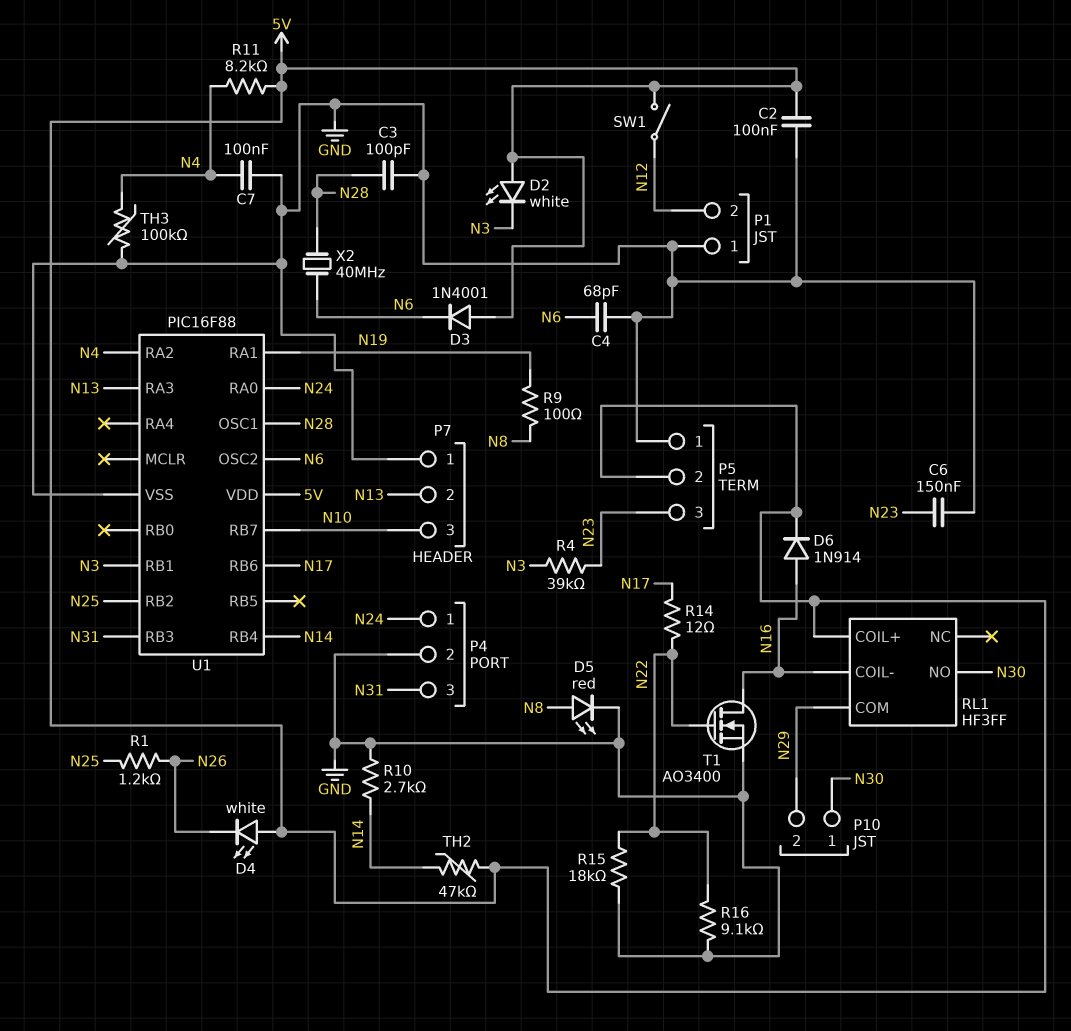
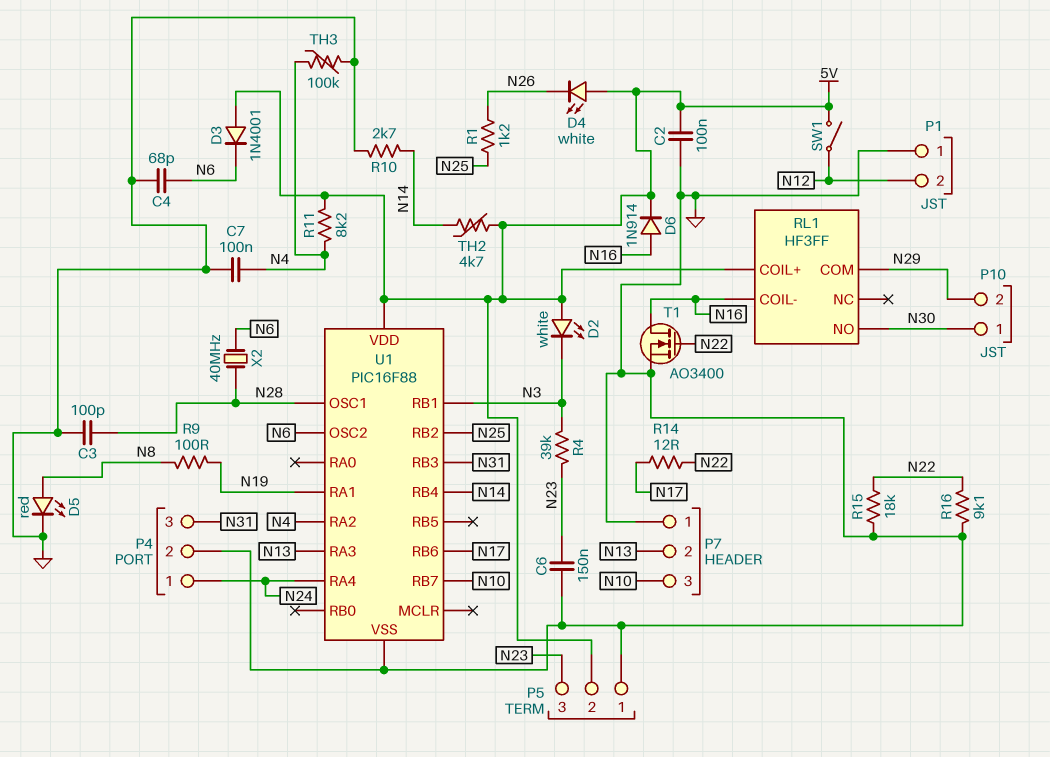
TH2: 47k (5V, N14) -> 4.7k (5V, N14)
U1 pin RA0: N24 -> none
U1 pin RA4: none -> N24

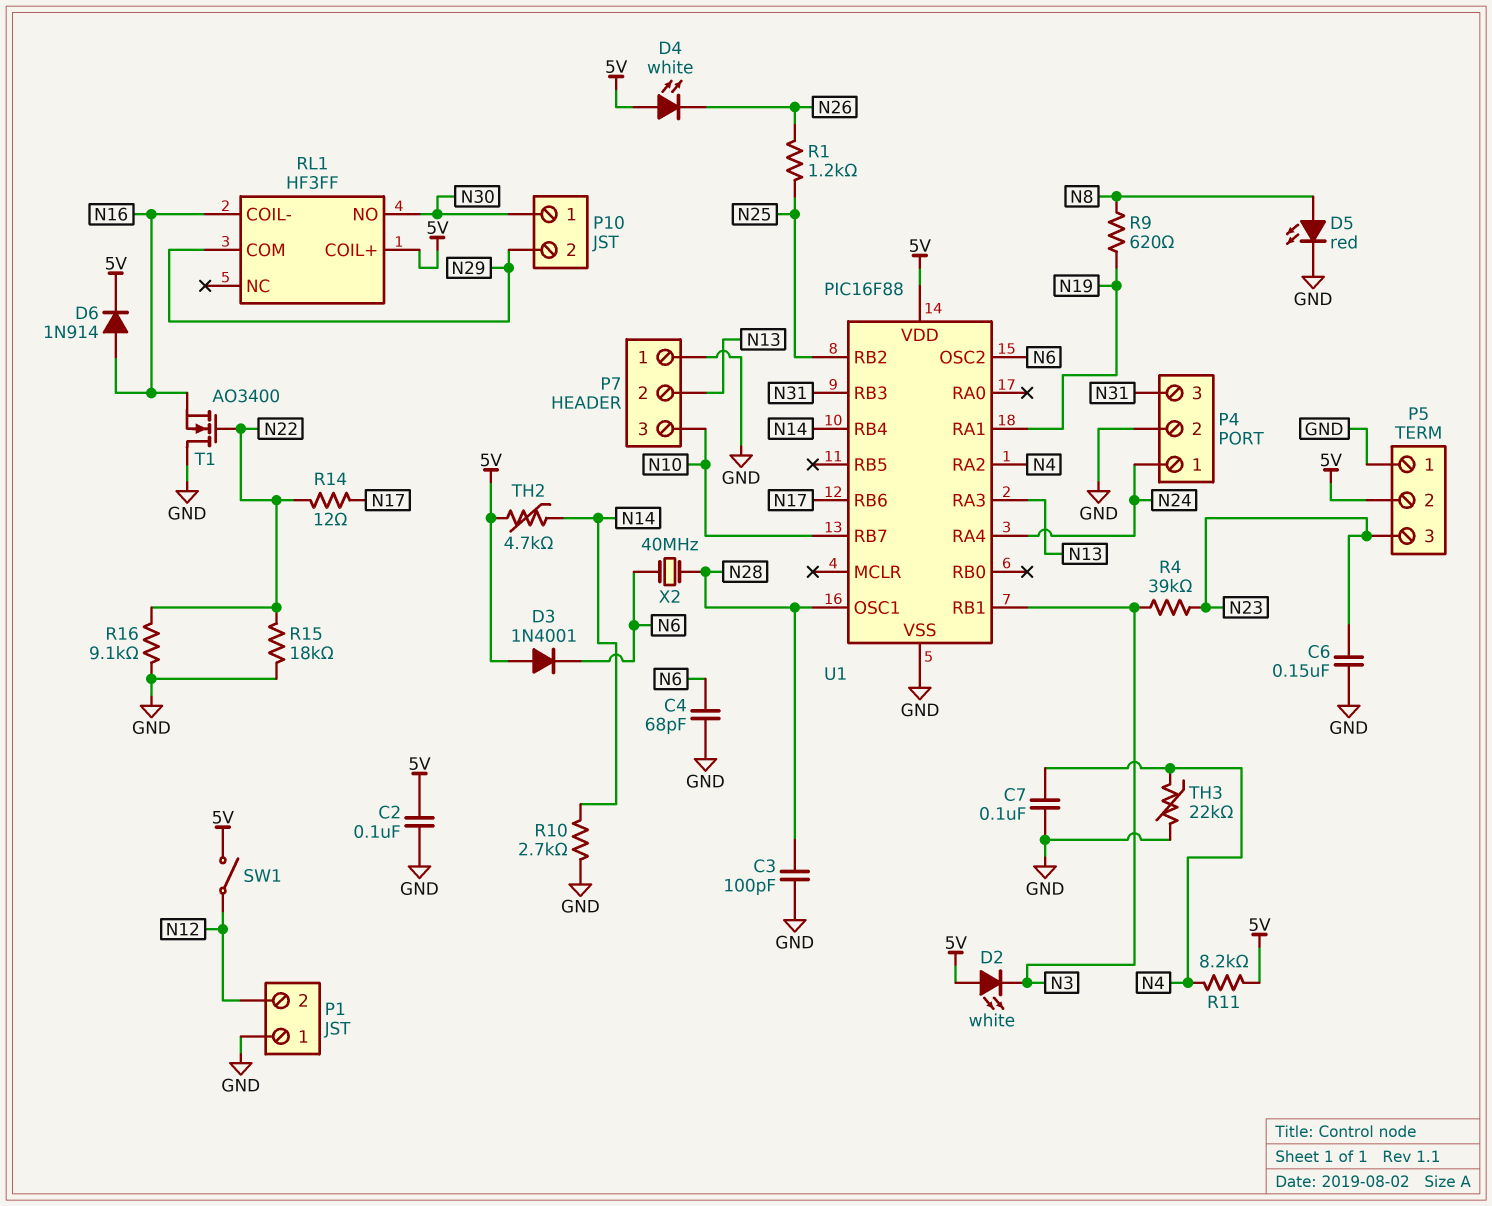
R9: 100 (N8, N19) -> 620 (N8, N19)
T1: NMOS AO3400 (G N22, D N16, S GND) -> NMOS AO3400 (G N22, D GND, S N16)
TH3: 100k (GND, N4) -> 22k (GND, N4)

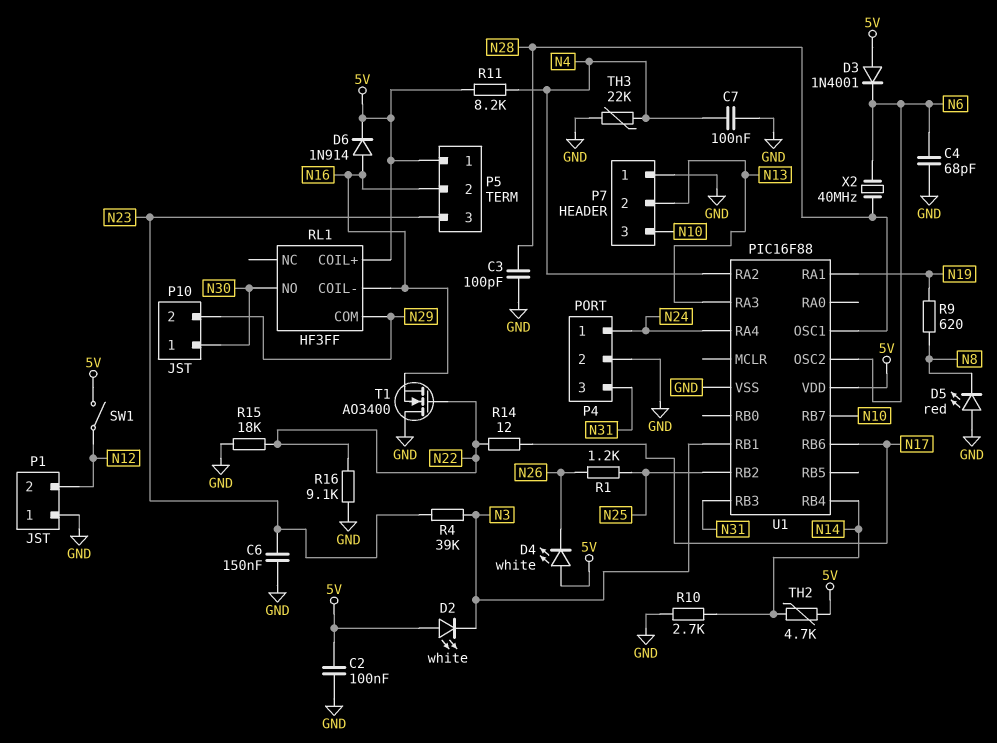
D5: LED red (A N8, K GND) -> LED red (A GND, K N8)
P5 pin 1: GND -> 5V
P5 pin 2: 5V -> N16

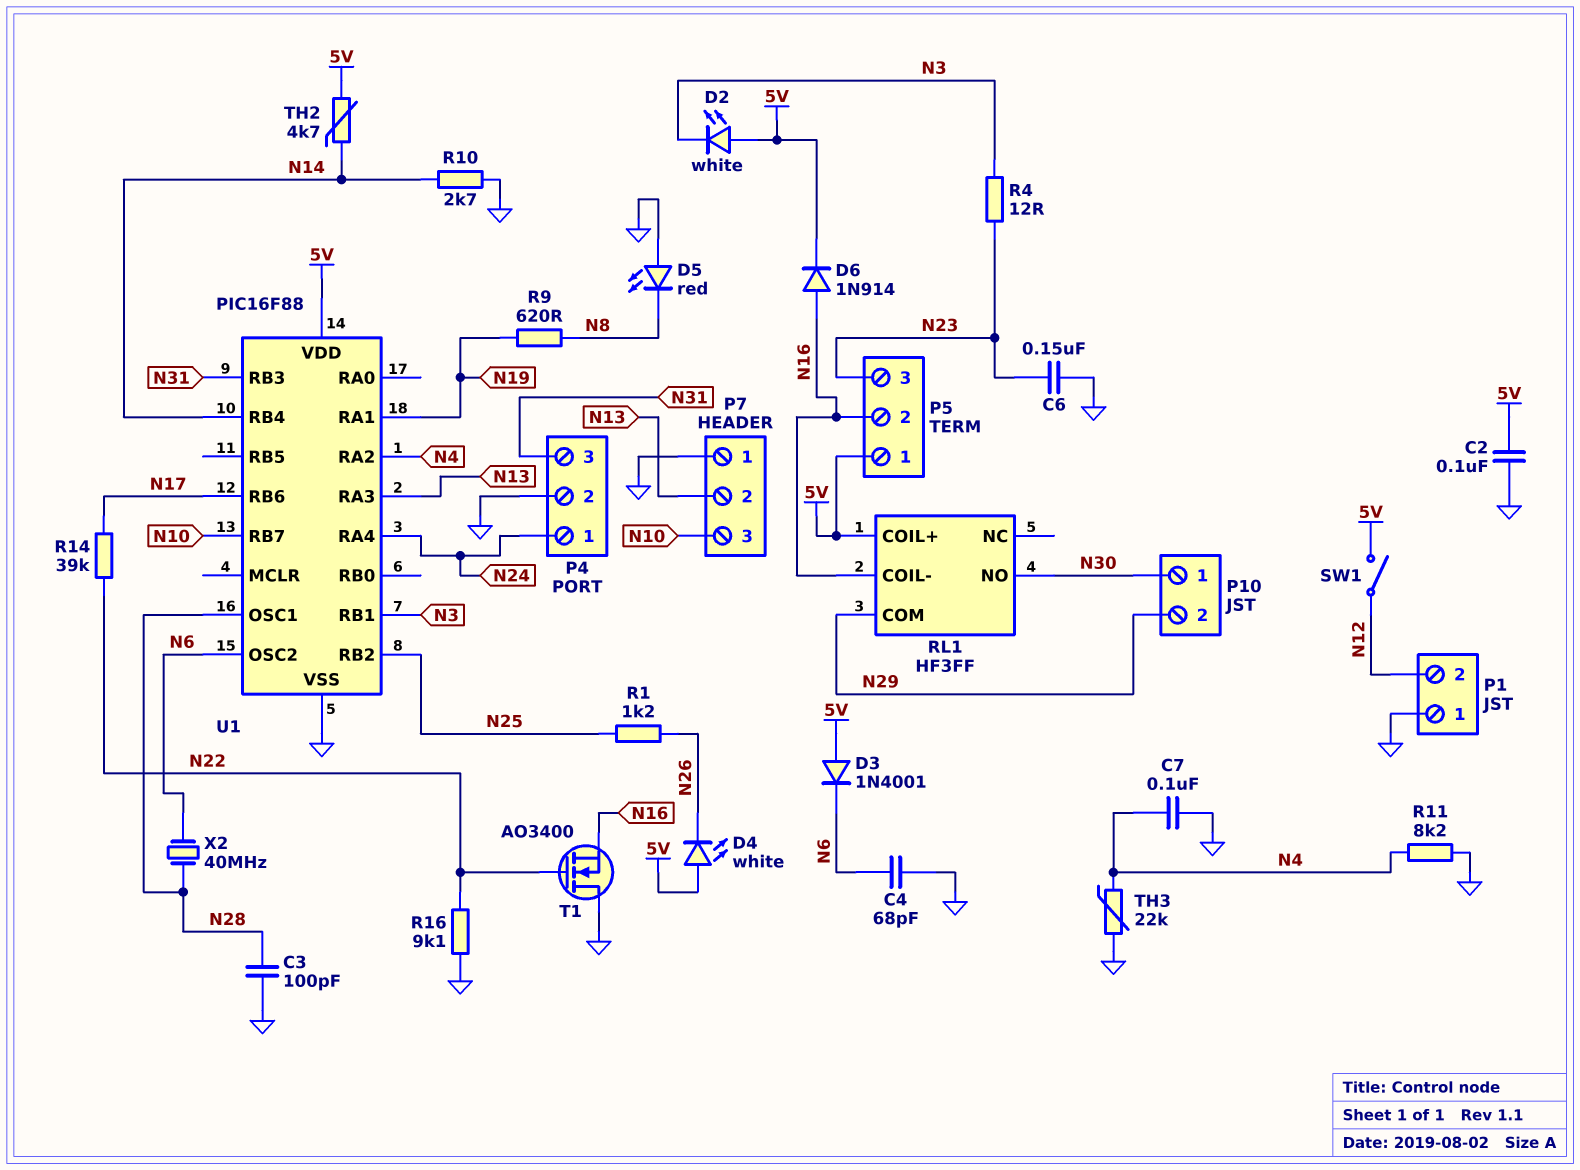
R4: 39k (N3, N23) -> 12 (N3, N23)
R11: 8.2k (5V, N4) -> 8.2k (GND, N4)
R14: 12 (N17, N22) -> 39k (N17, N22)
R15: 18k (GND, N22) -> none

